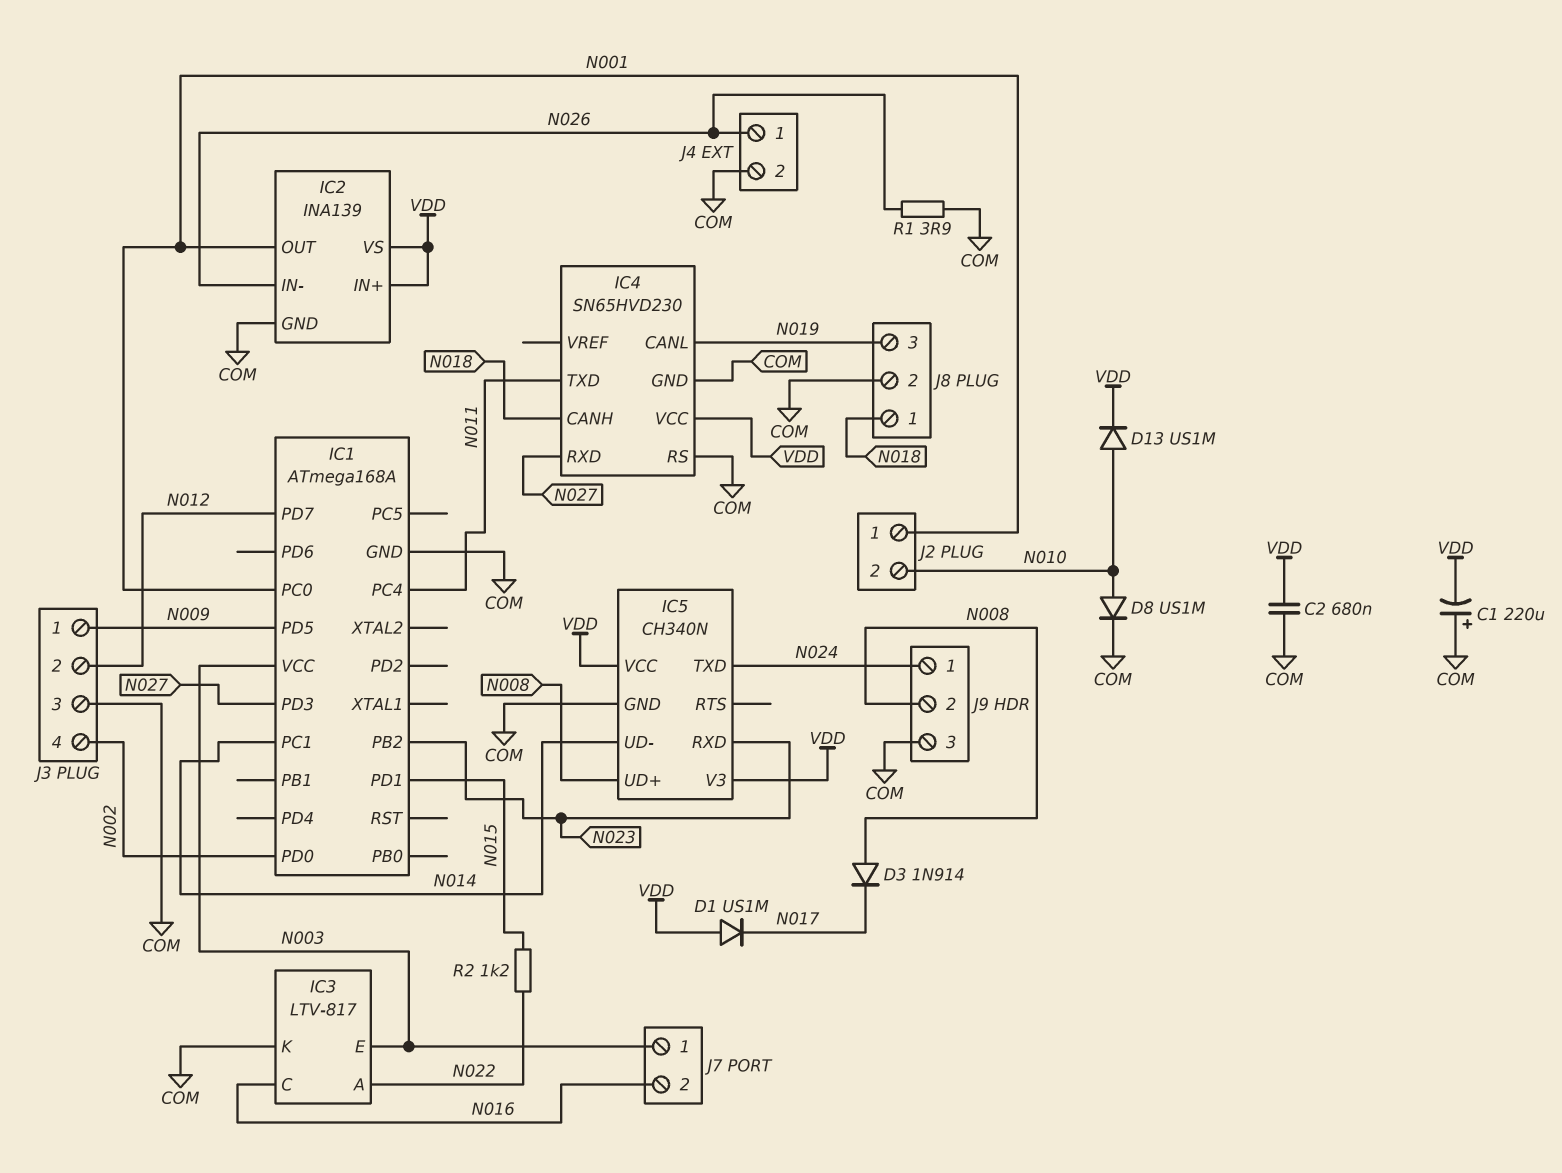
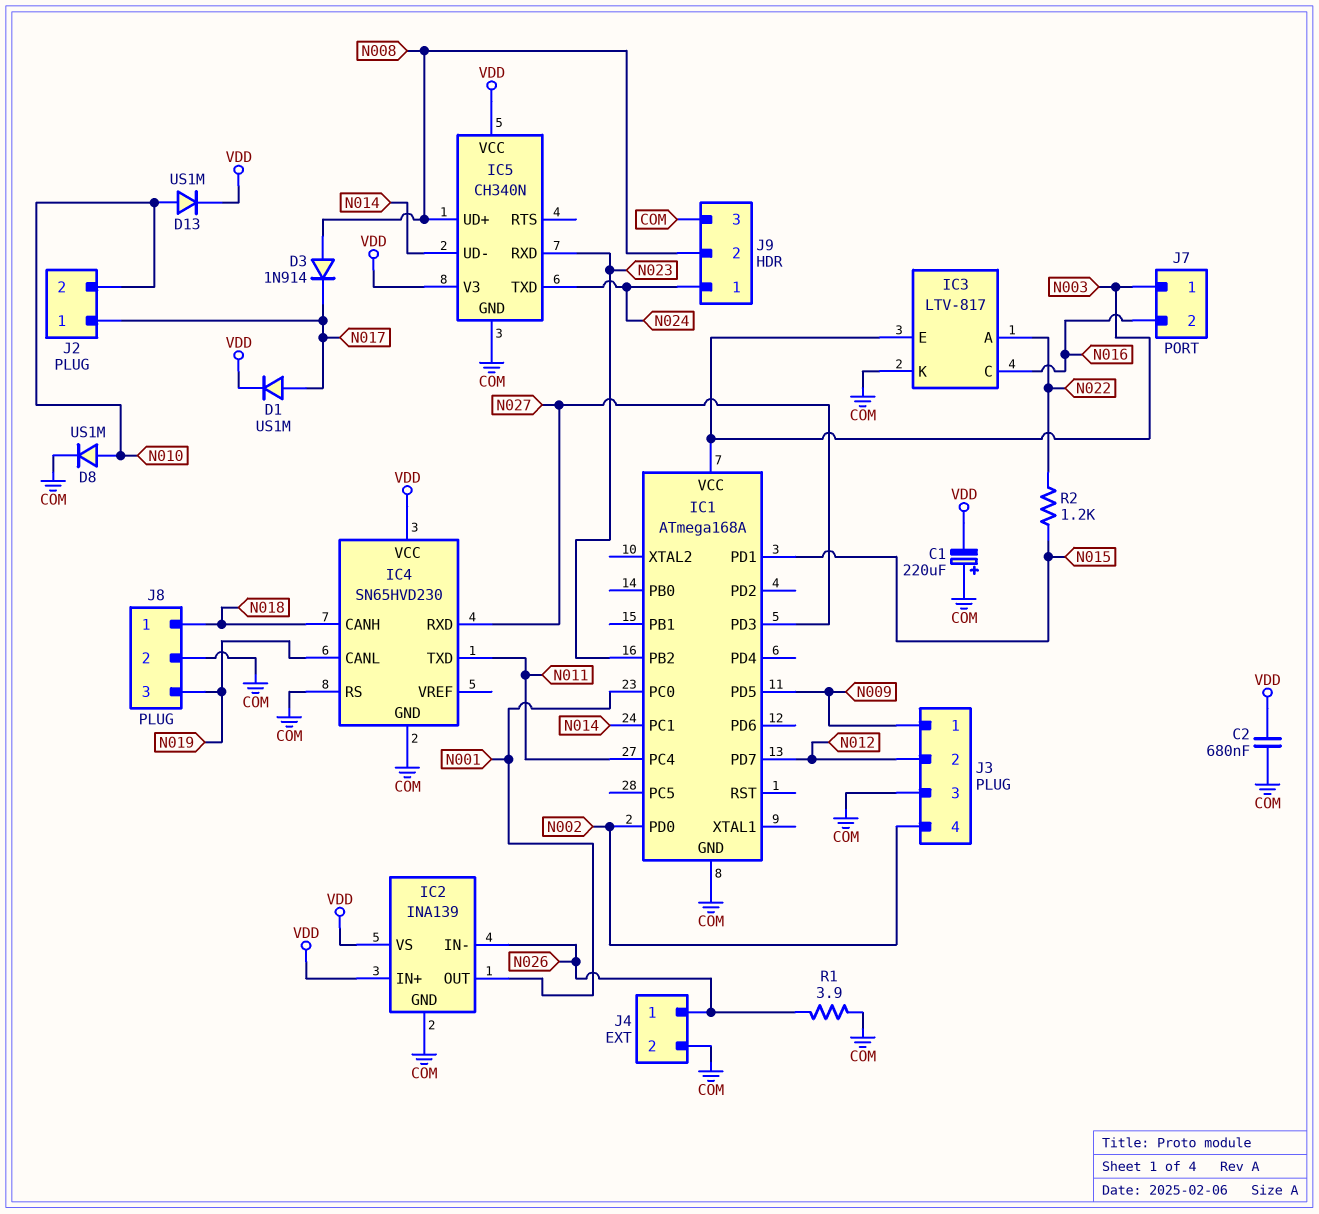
D1: diode US1M (A VDD, K N017) -> diode US1M (A N017, K VDD)
J2 pin 1: N001 -> N017

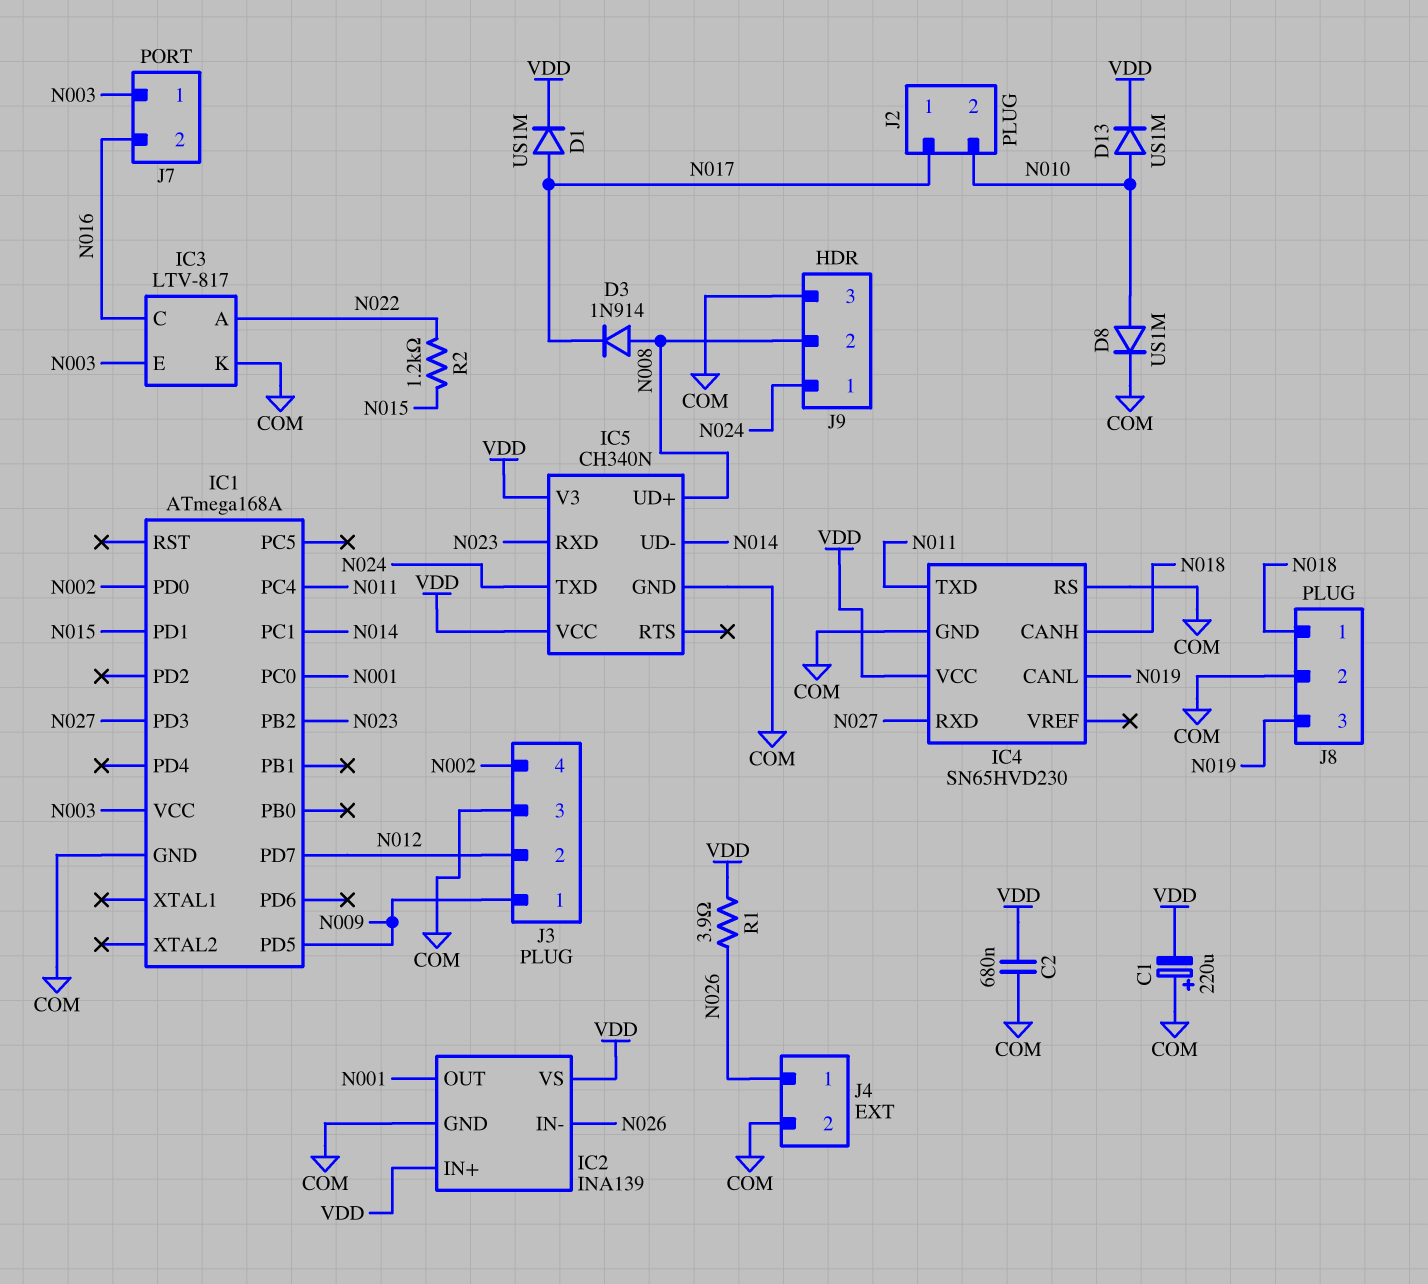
R1: 3.9 (COM, N026) -> 3.9 (N026, VDD)

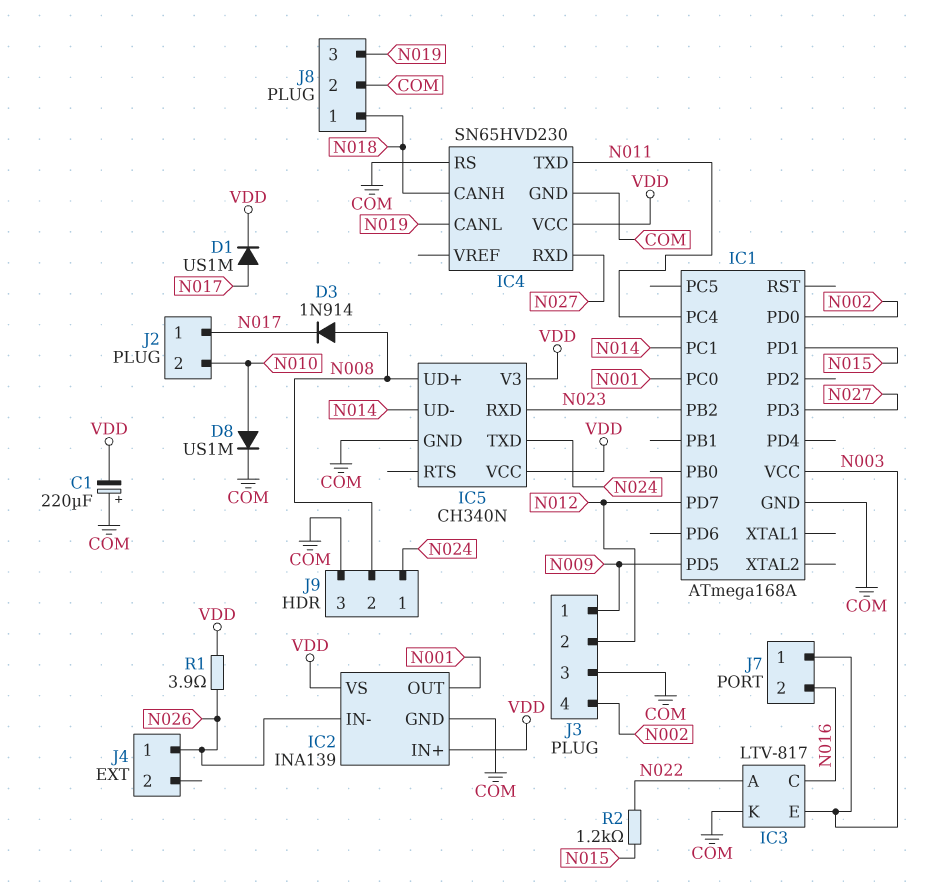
C2: 680nF (COM, VDD) -> none
D13: diode US1M (A N010, K VDD) -> none
J4 pin 2: COM -> none

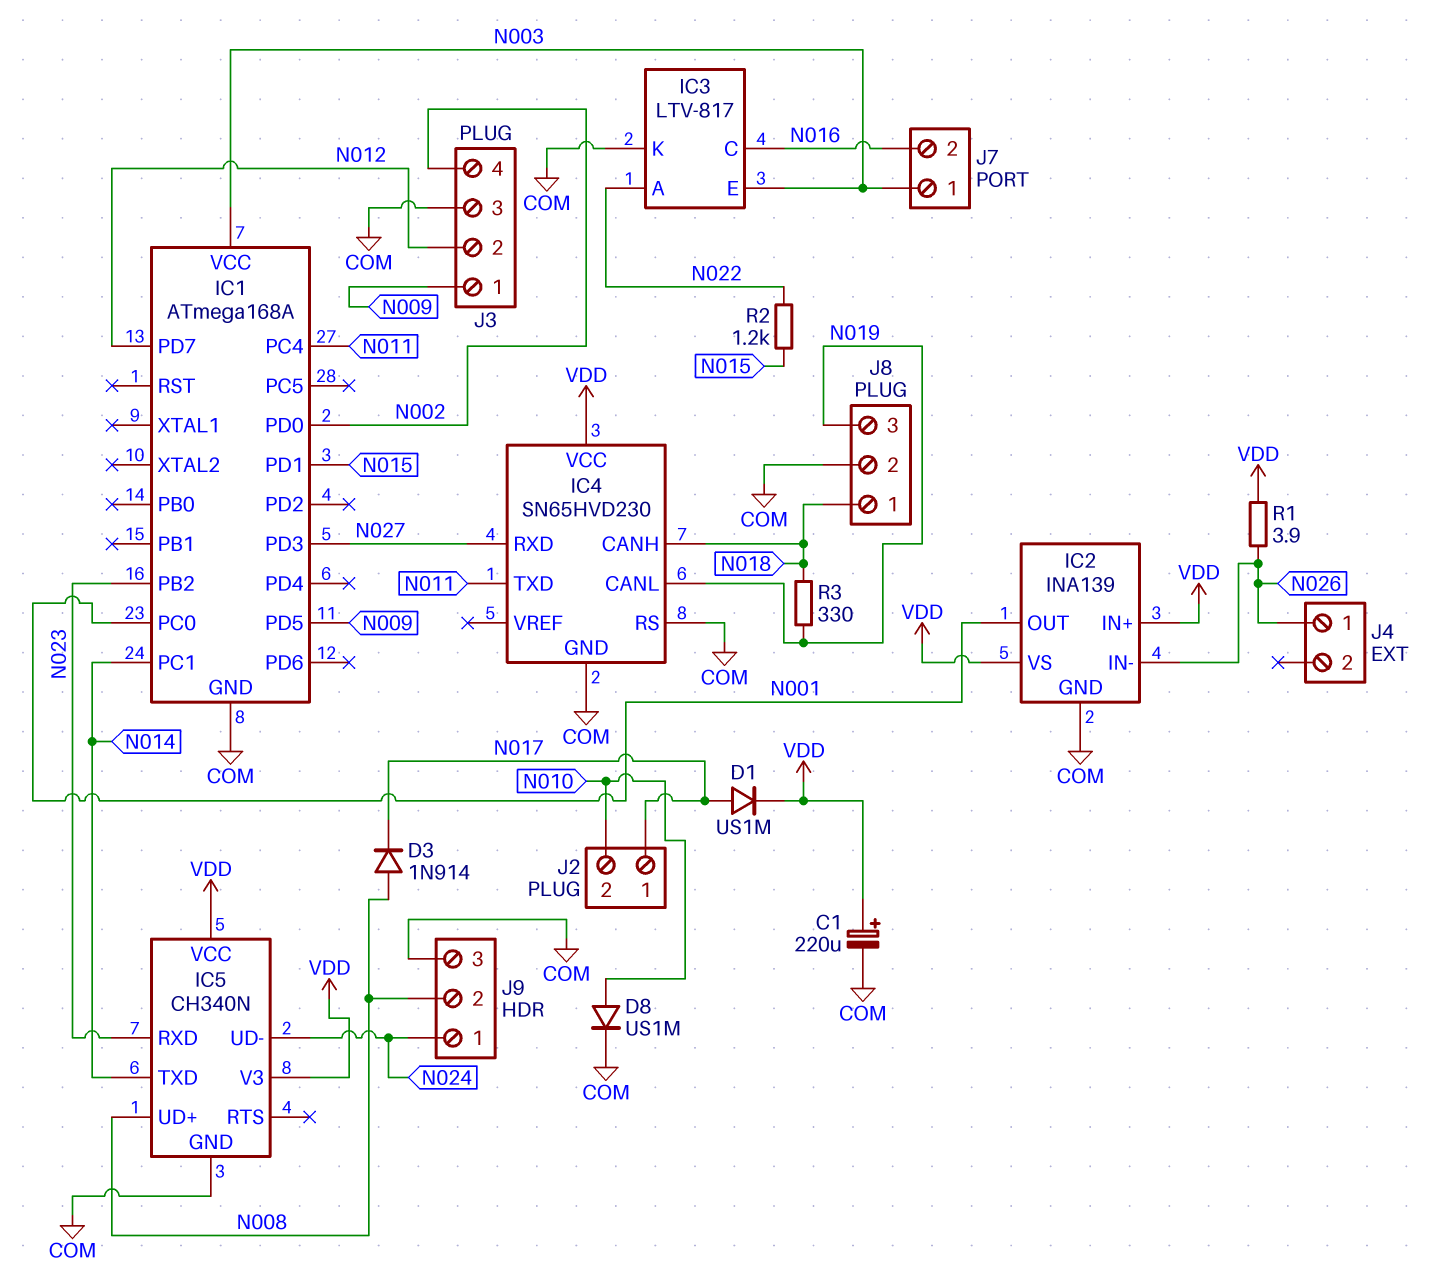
C1: 220uF (plus COM, minus VDD) -> 220uF (plus VDD, minus COM)
IC5 pin TXD: N024 -> N014
IC5 pin UD-: N014 -> N024
R3: none -> 330 (N018, N019)

